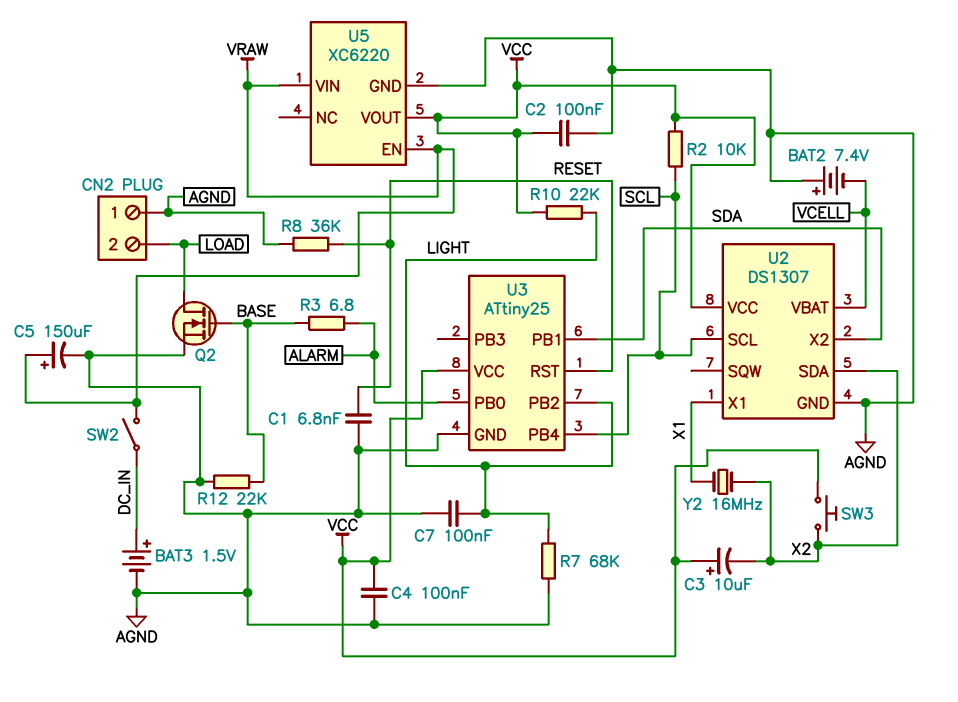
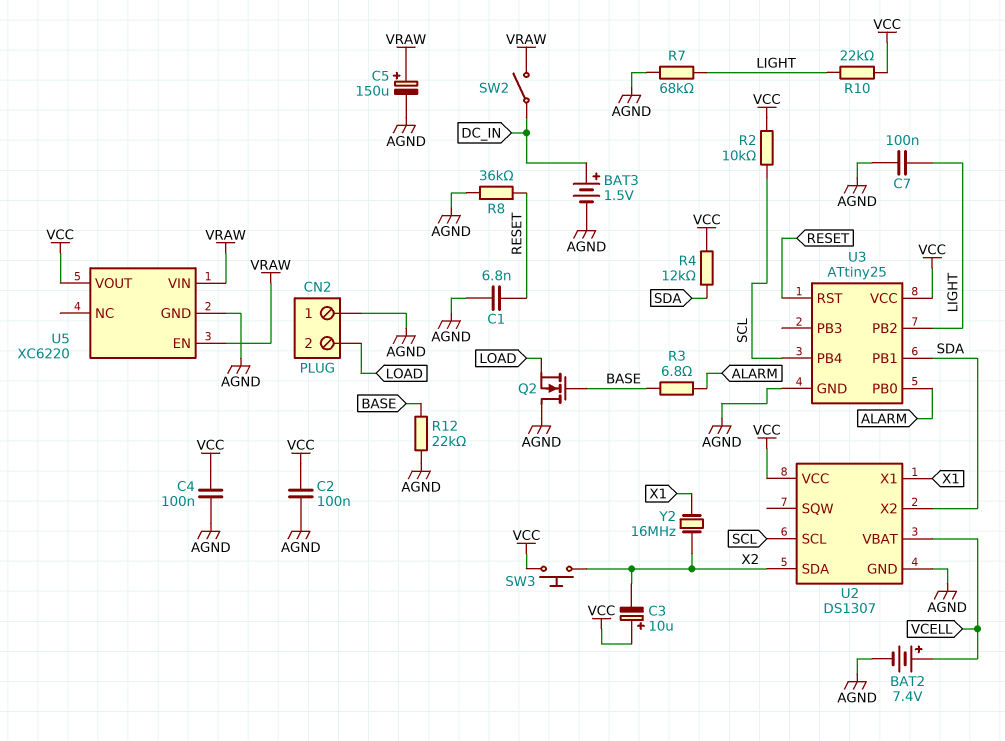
BAT2: 7.4V (plus AGND, minus VCELL) -> 7.4V (plus VCELL, minus AGND)
Q2: NMOS (G BASE, D LOAD, S AGND) -> NMOS (G BASE, D AGND, S LOAD)
R4: none -> 12k (SDA, VCC)

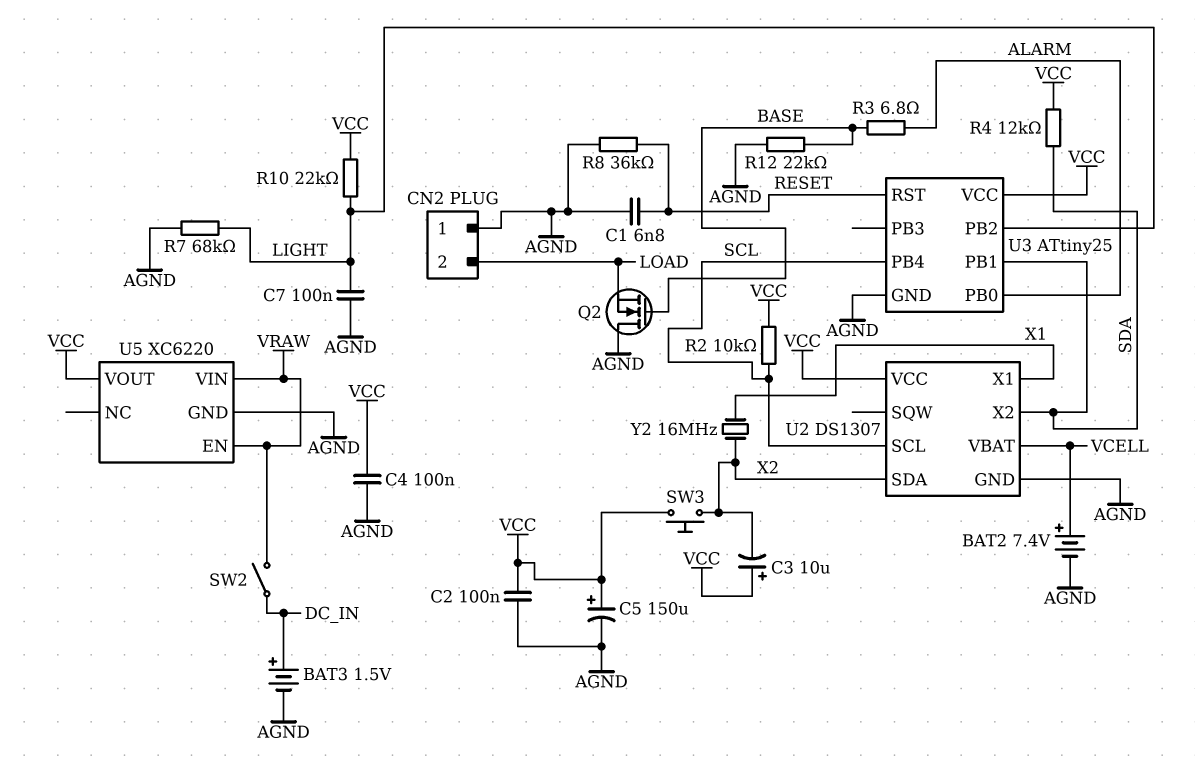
C5: 150uF (plus VRAW, minus AGND) -> 150uF (plus VCC, minus AGND)

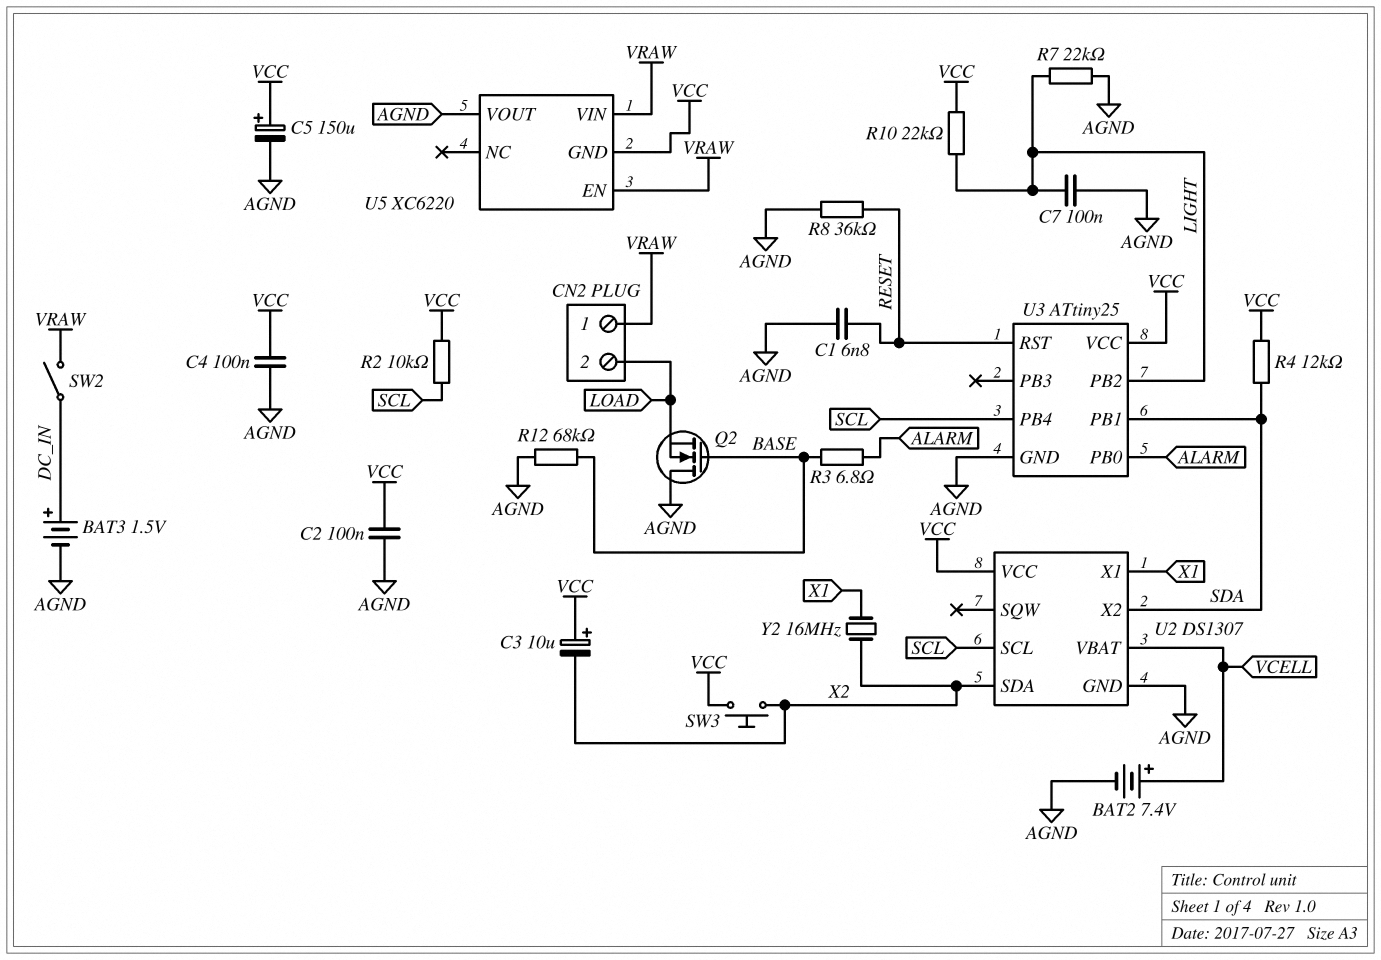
CN2 pin 1: AGND -> VRAW
R7: 68k (AGND, LIGHT) -> 22k (AGND, LIGHT)
R12: 22k (AGND, BASE) -> 68k (AGND, BASE)
U5 pin GND: AGND -> VCC
U5 pin VOUT: VCC -> AGND

